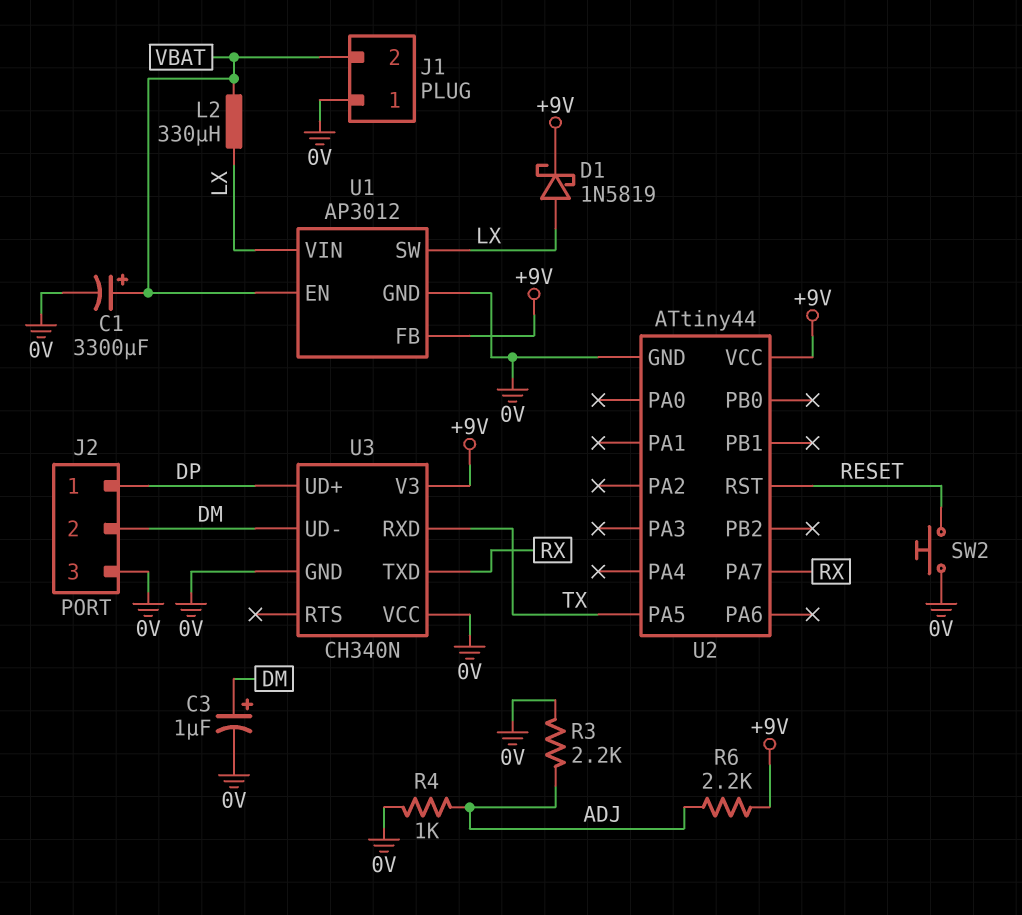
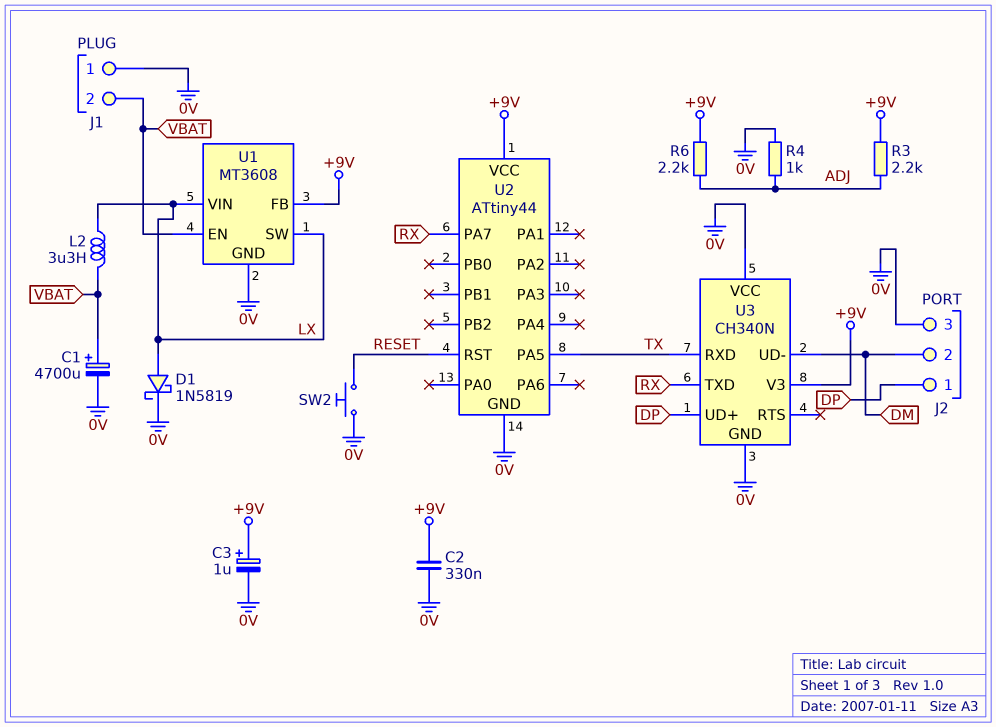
C1: 3300uF (plus VBAT, minus 0V) -> 4700uF (plus VBAT, minus 0V)
C2: none -> 330nF (+9V, 0V)
C3: 1uF (plus DM, minus 0V) -> 1uF (plus +9V, minus 0V)
D1: schottky 1N5819 (A LX, K +9V) -> schottky 1N5819 (A LX, K 0V)
L2: 330uH (LX, VBAT) -> 3.3uH (LX, VBAT)
R3: 2.2k (0V, ADJ) -> 2.2k (+9V, ADJ)
U1: AP3012 -> MT3608

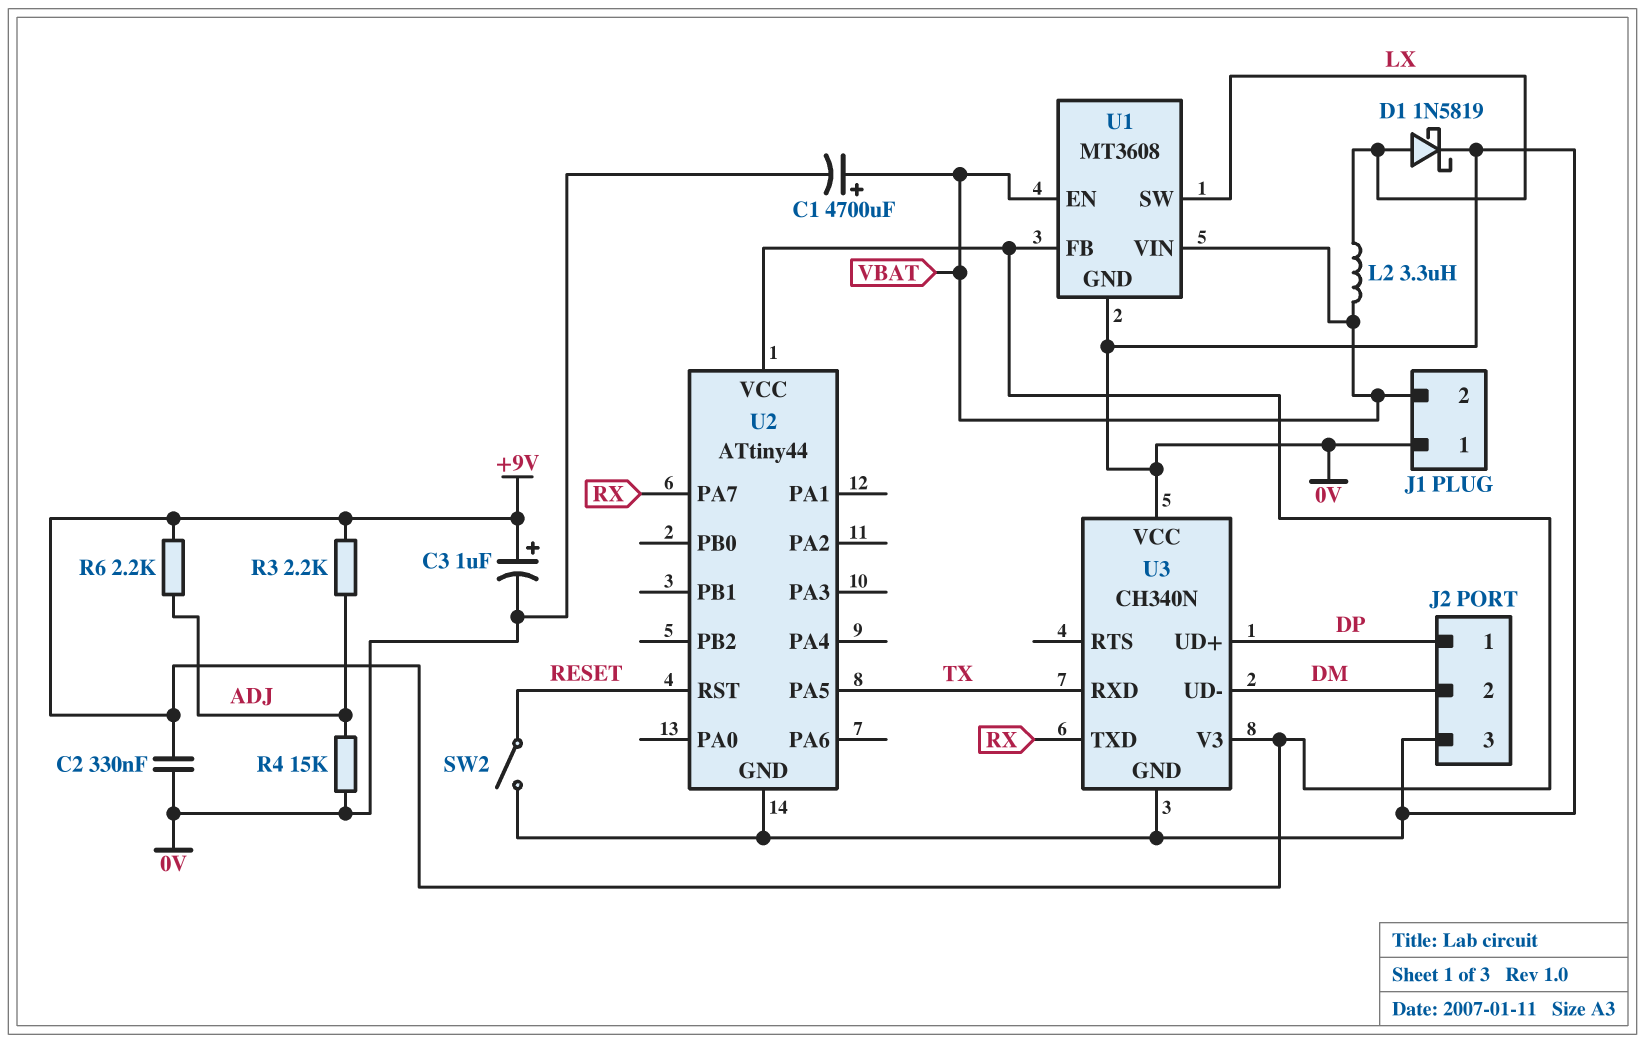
R4: 1k (0V, ADJ) -> 15k (0V, ADJ)
SW2: button (0V, RESET) -> switch (0V, RESET)
U1 pin VIN: LX -> VBAT

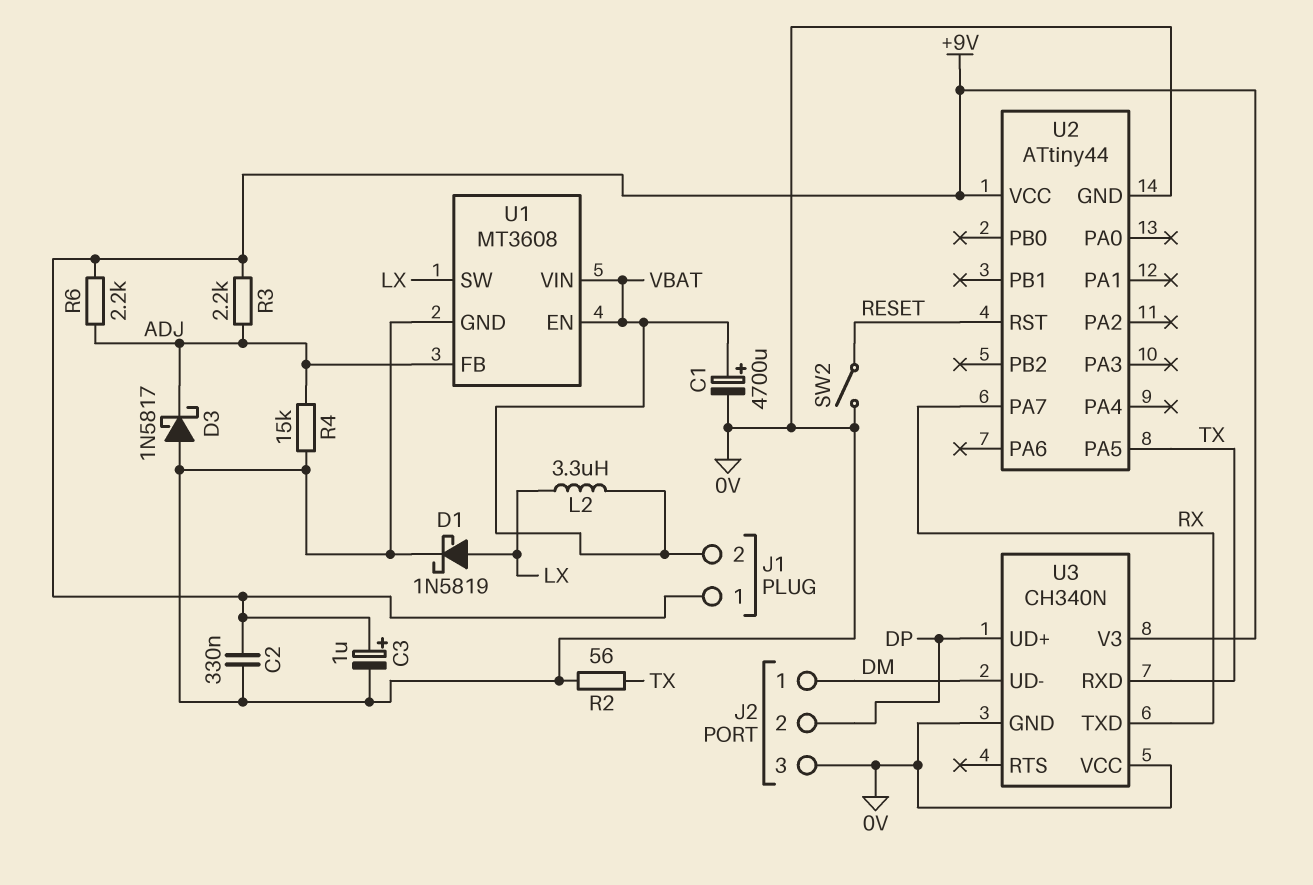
D3: none -> schottky 1N5817 (A 0V, K ADJ)
J1 pin 1: 0V -> +9V
J2 pin 1: DP -> DM
J2 pin 2: DM -> DP
R2: none -> 56 (0V, TX)
U1 pin FB: +9V -> ADJ

